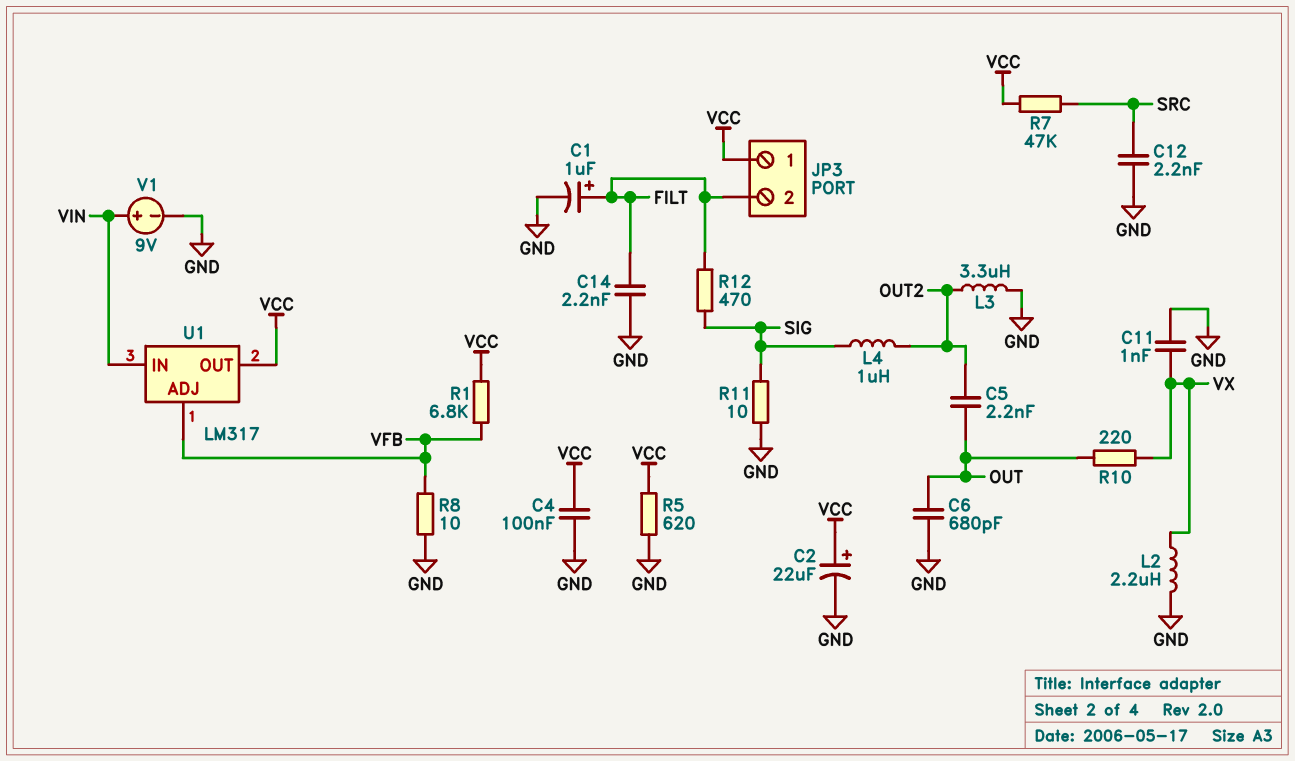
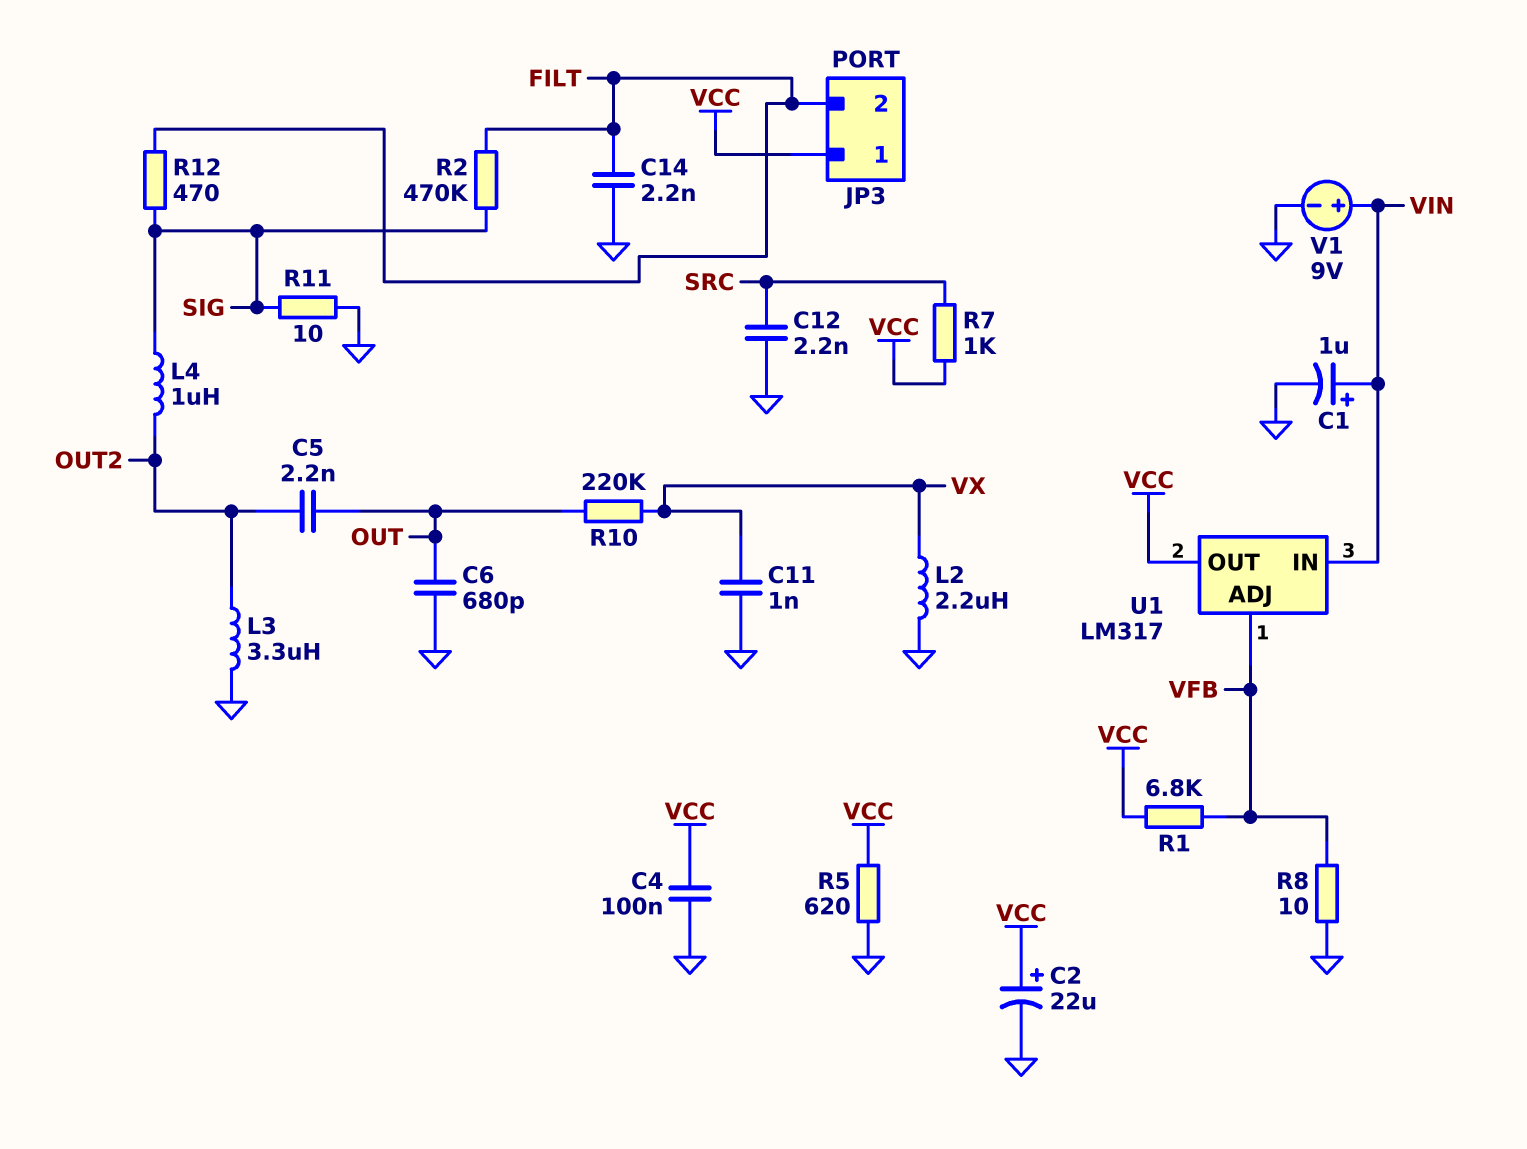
C1: 1uF (plus FILT, minus GND) -> 1uF (plus VIN, minus GND)
R2: none -> 470k (FILT, SIG)
R7: 47k (SRC, VCC) -> 1k (SRC, VCC)
R10: 220 (OUT, VX) -> 220k (OUT, VX)

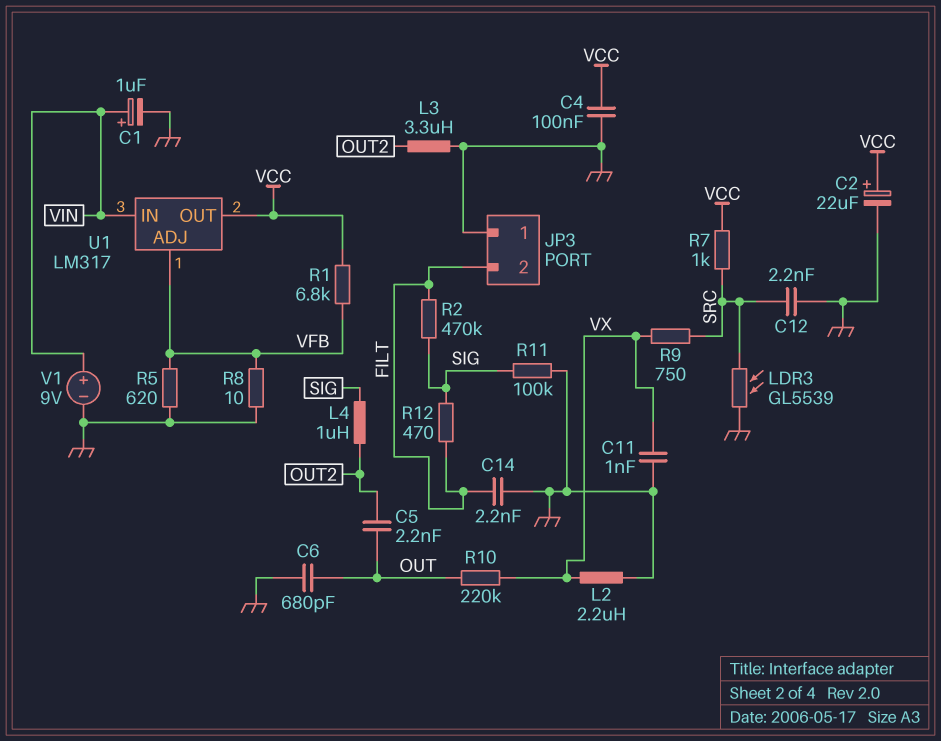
JP3 pin 1: VCC -> GND
LDR3: none -> GL5539 (GND, SRC)
R5: 620 (GND, VCC) -> 620 (GND, VFB)
R9: none -> 750 (SRC, VX)
R11: 10 (GND, SIG) -> 100k (GND, SIG)

